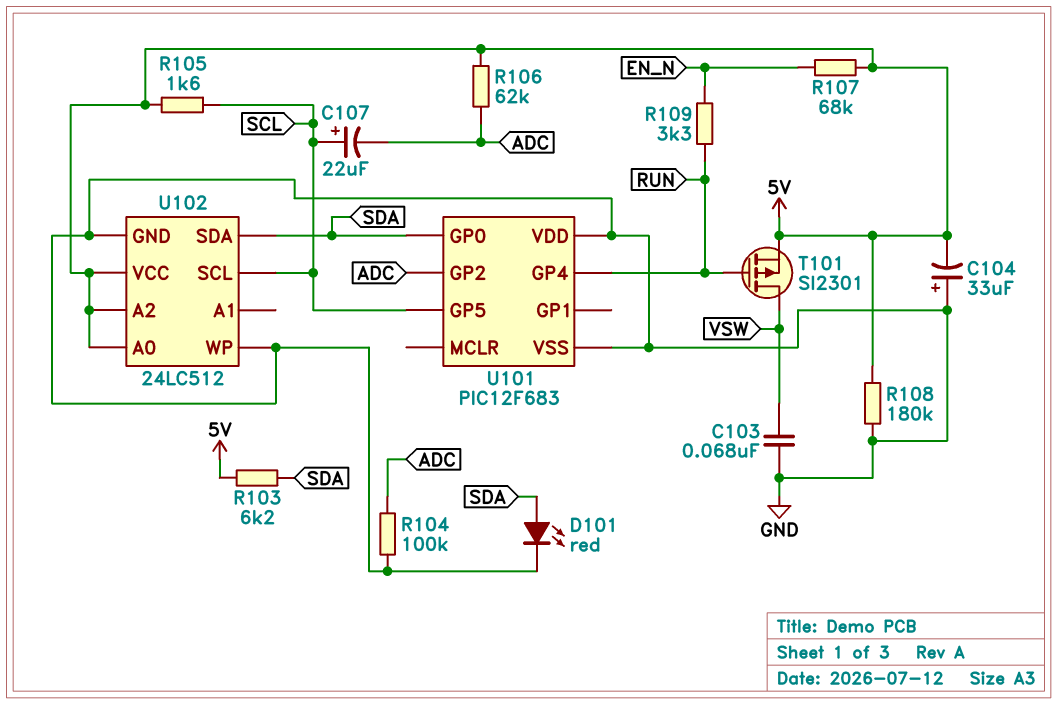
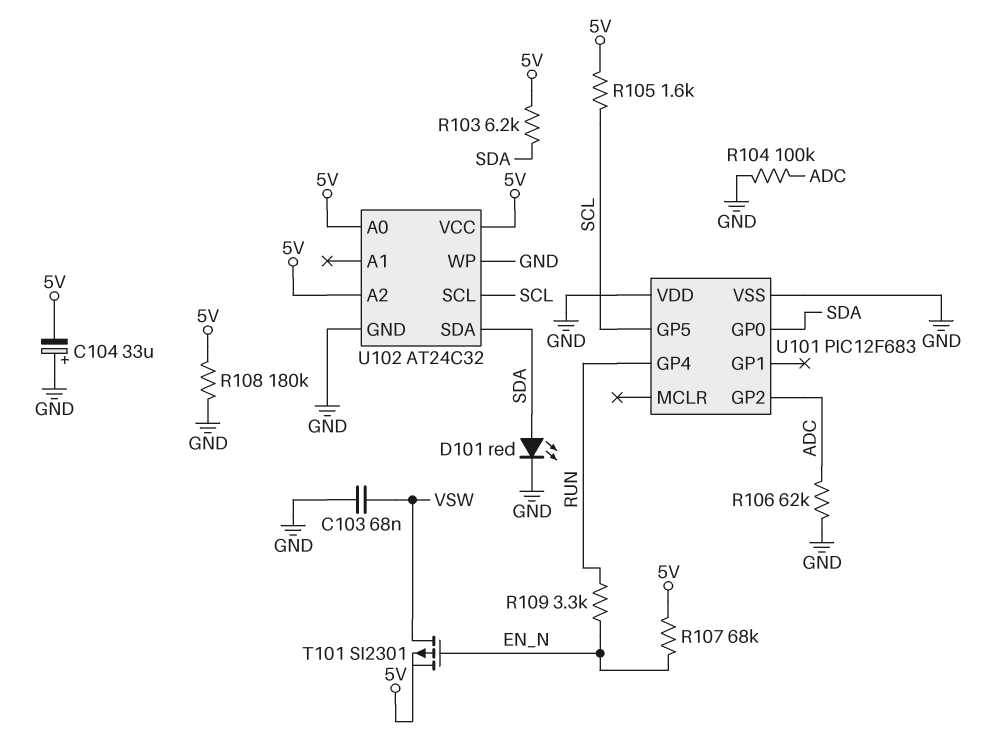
C107: 22uF (plus SCL, minus ADC) -> none
R106: 62k (5V, ADC) -> 62k (ADC, GND)
T101: PMOS SI2301 (G RUN, D VSW, S 5V) -> PMOS SI2301 (G EN_N, D VSW, S 5V)
U102: 24LC512 -> AT24C32

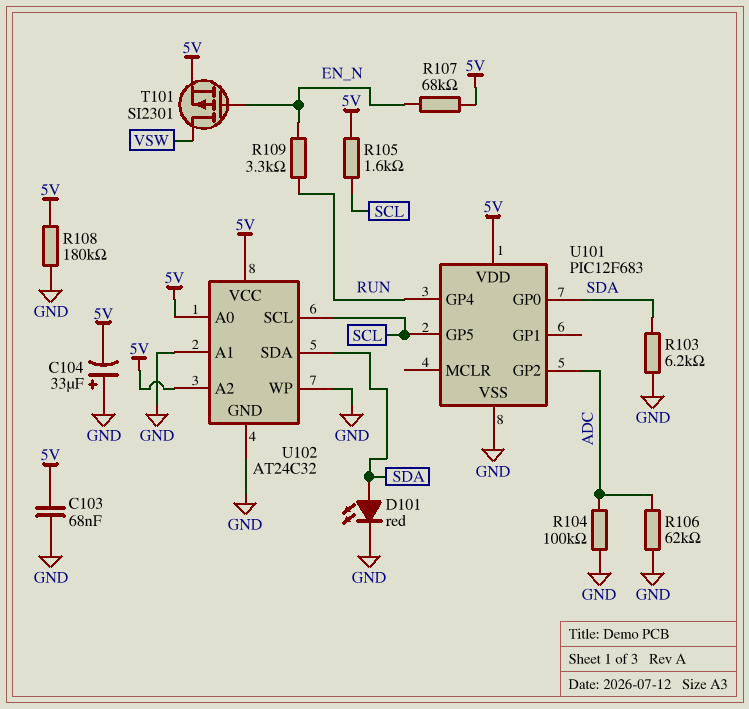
C103: 68nF (GND, VSW) -> 68nF (5V, GND)
R103: 6.2k (5V, SDA) -> 6.2k (GND, SDA)
U101 pin VDD: GND -> 5V
U102 pin A1: none -> GND

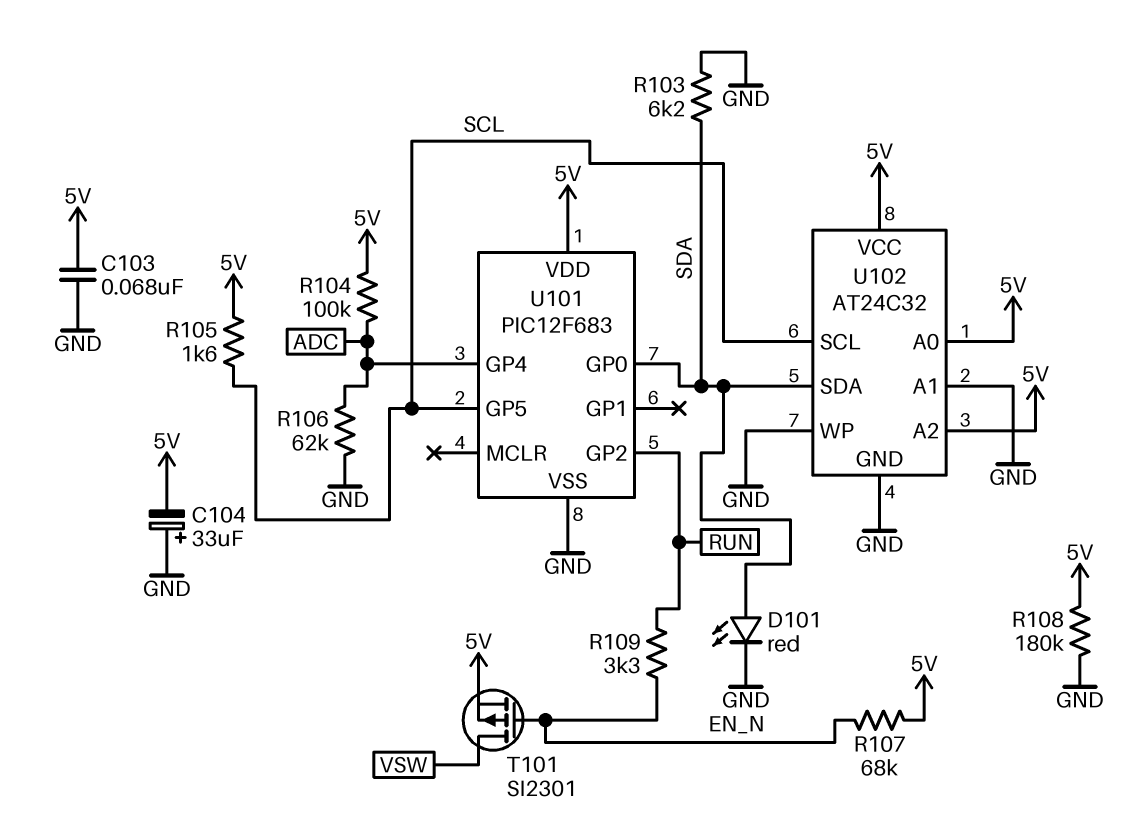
R104: 100k (ADC, GND) -> 100k (5V, ADC)
U101 pin GP2: ADC -> RUN
U101 pin GP4: RUN -> ADC

